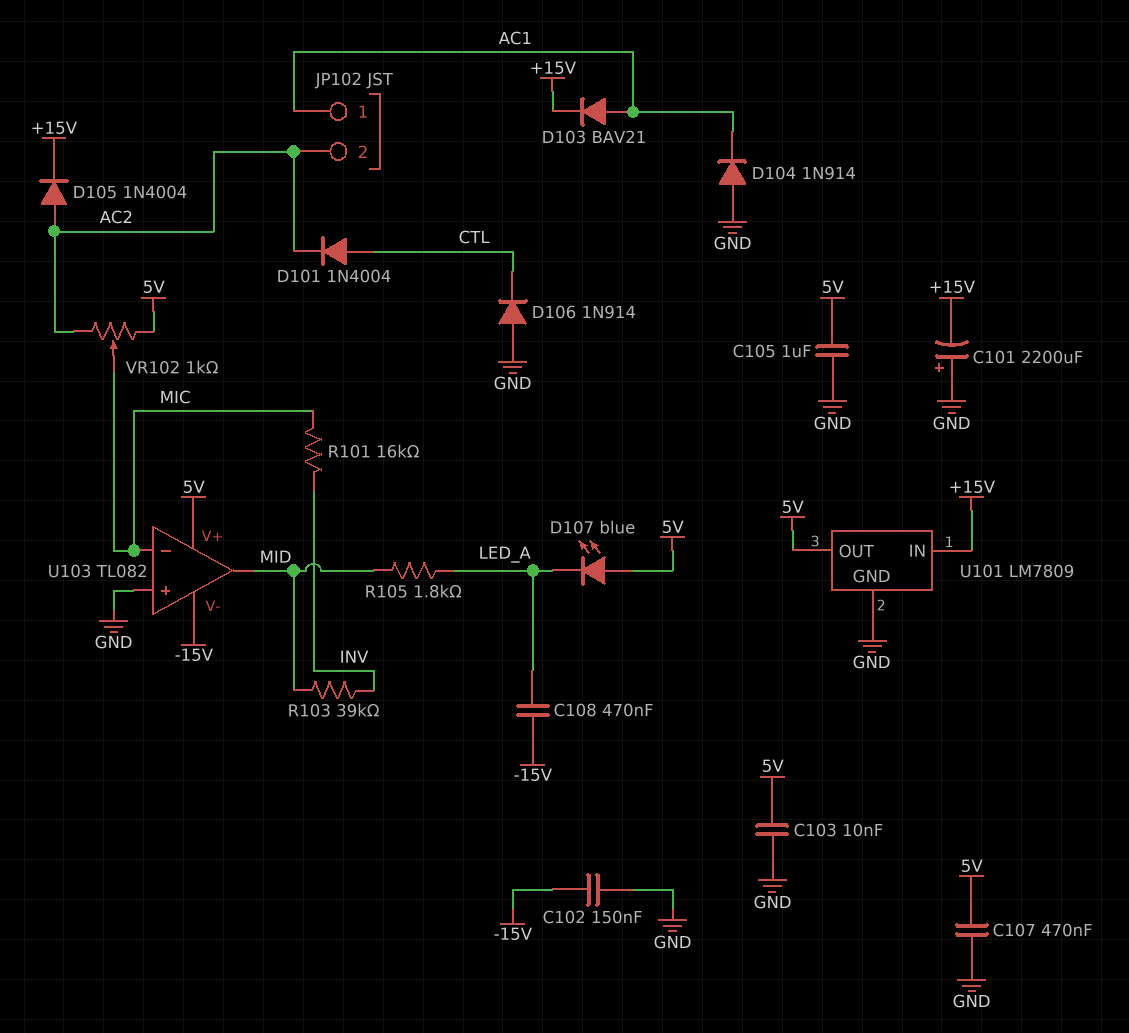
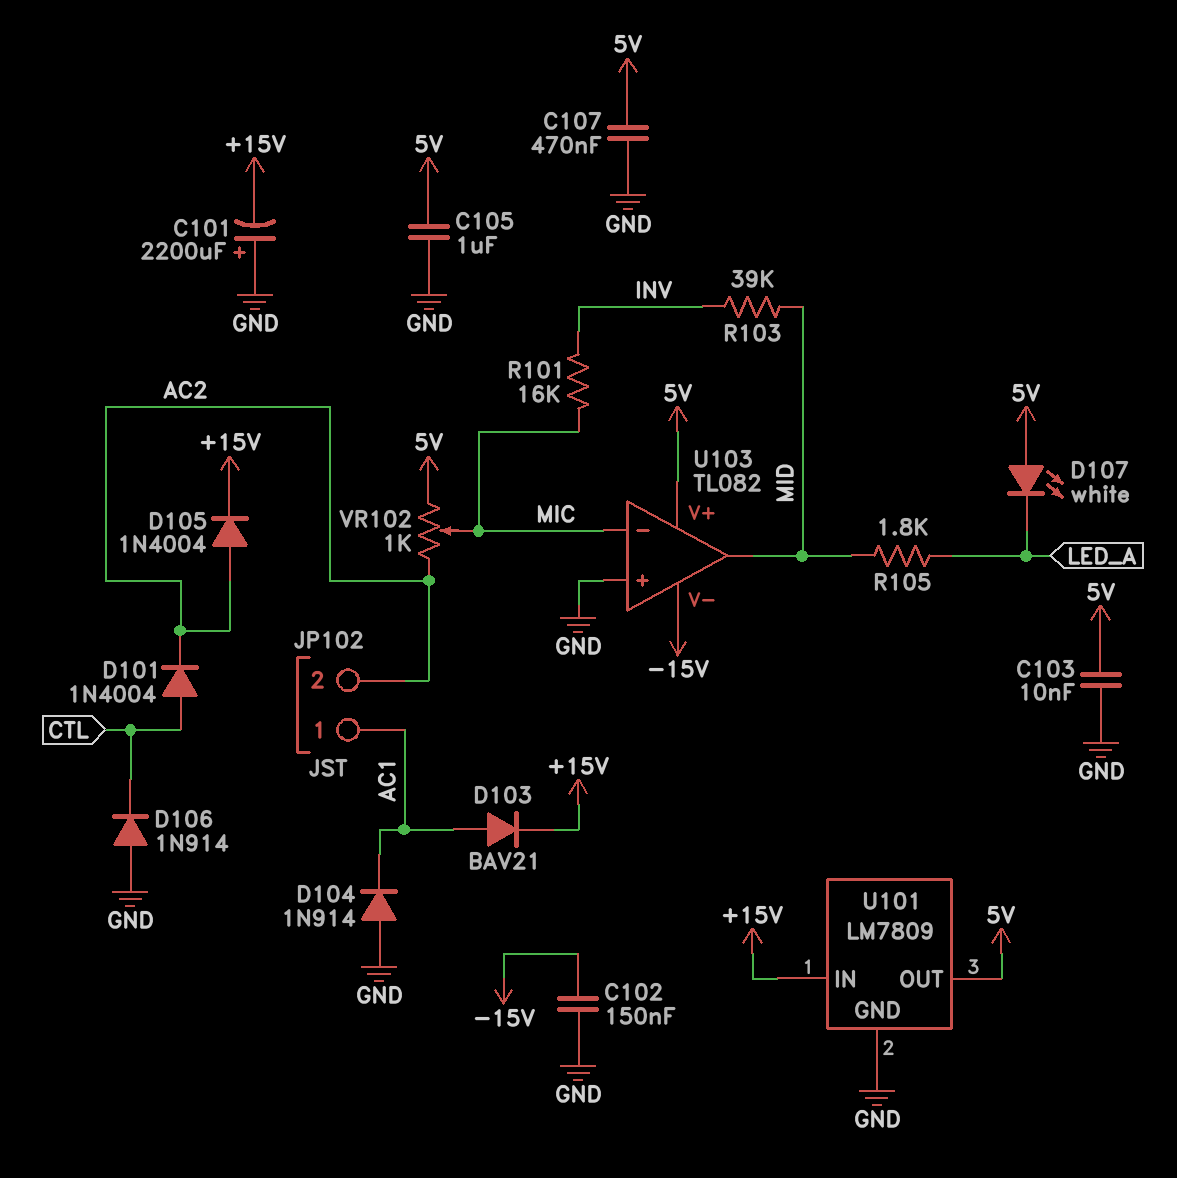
C108: 470nF (-15V, LED_A) -> none
D107: LED blue (A 5V, K LED_A) -> LED white (A 5V, K LED_A)

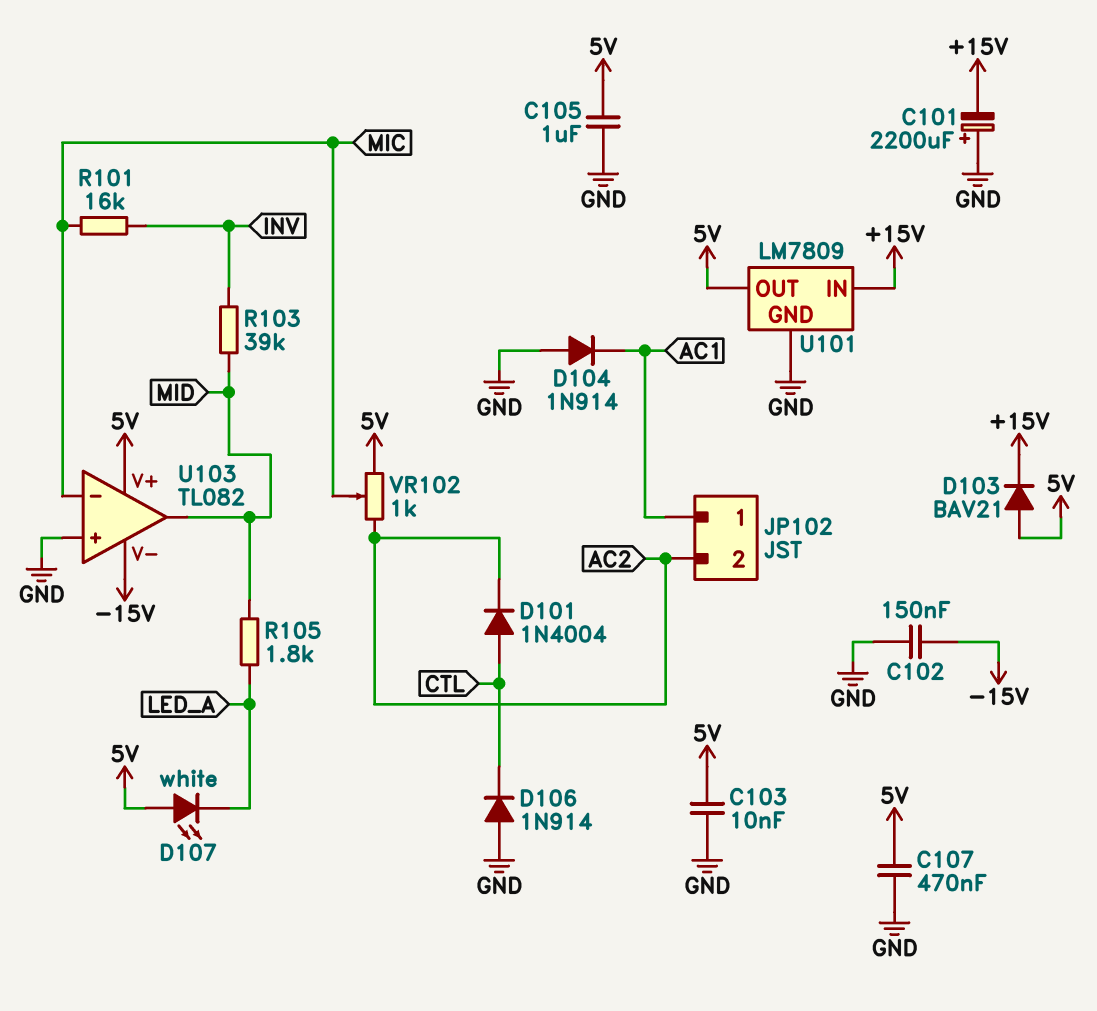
D103: diode BAV21 (A AC1, K +15V) -> diode BAV21 (A 5V, K +15V)
D105: diode 1N4004 (A AC2, K +15V) -> none

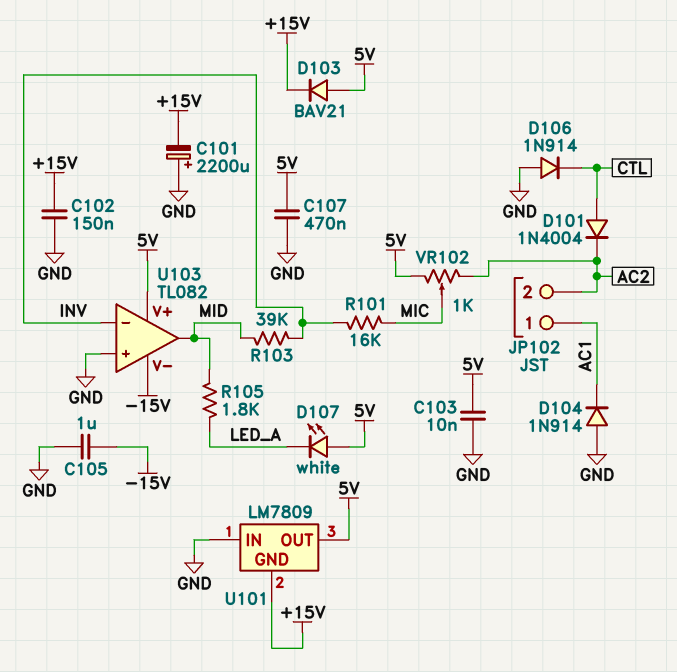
C102: 150nF (-15V, GND) -> 150nF (+15V, GND)
C105: 1uF (5V, GND) -> 1uF (-15V, GND)
U101 pin GND: GND -> +15V
U101 pin IN: +15V -> GND
U103 pin in-: MIC -> INV

